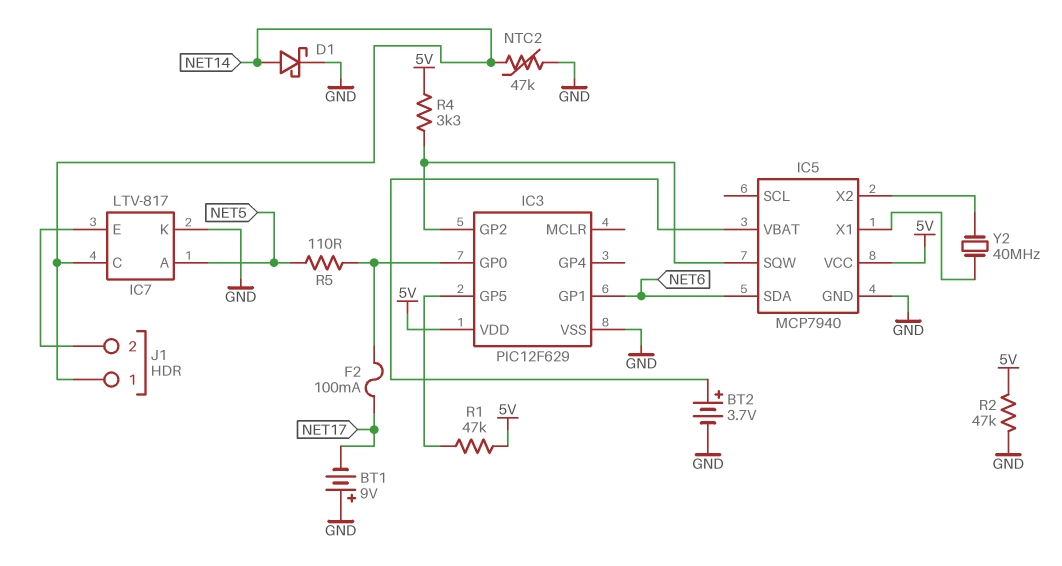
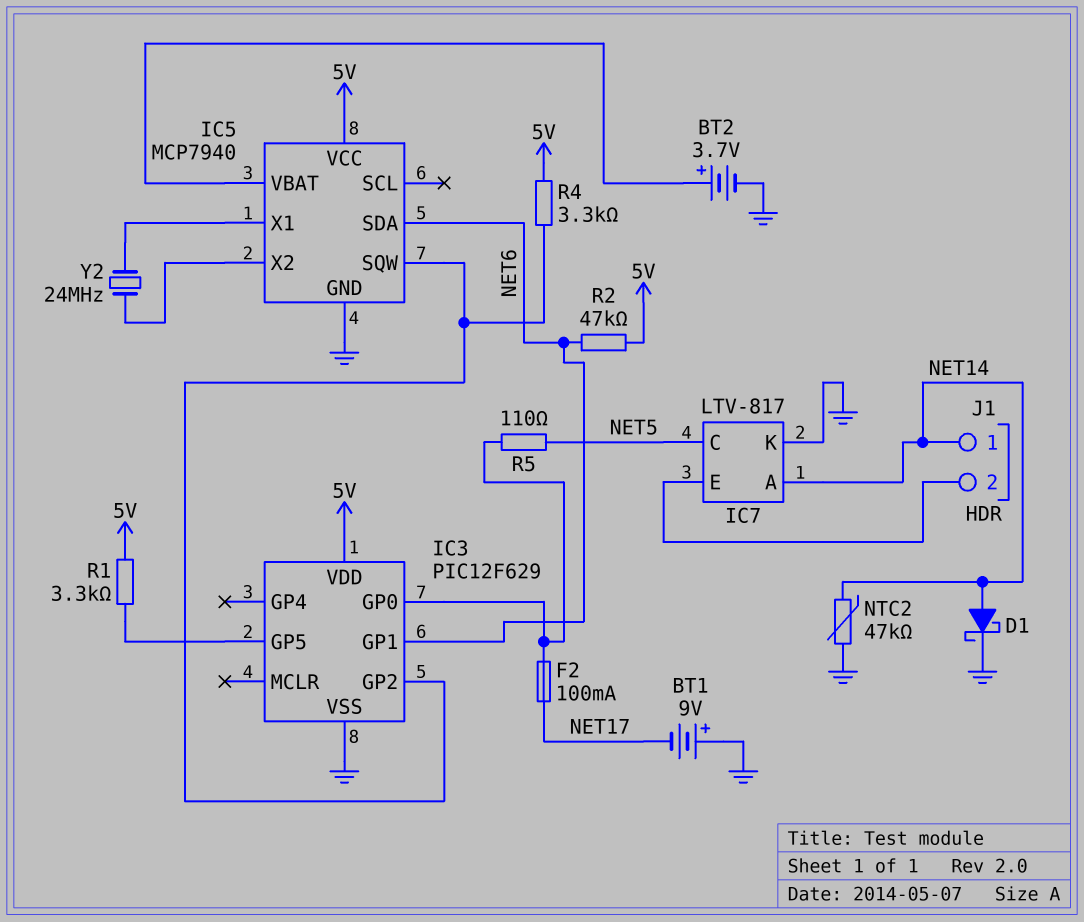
IC7 pin A: NET5 -> NET14
IC7 pin C: NET14 -> NET5
R1: 47k (5V, IC3/GP5) -> 3.3k (5V, IC3/GP5)
R2: 47k (5V, GND) -> 47k (5V, NET6)
Y2: 40MHz (IC5/X1, IC5/X2) -> 24MHz (IC5/X1, IC5/X2)

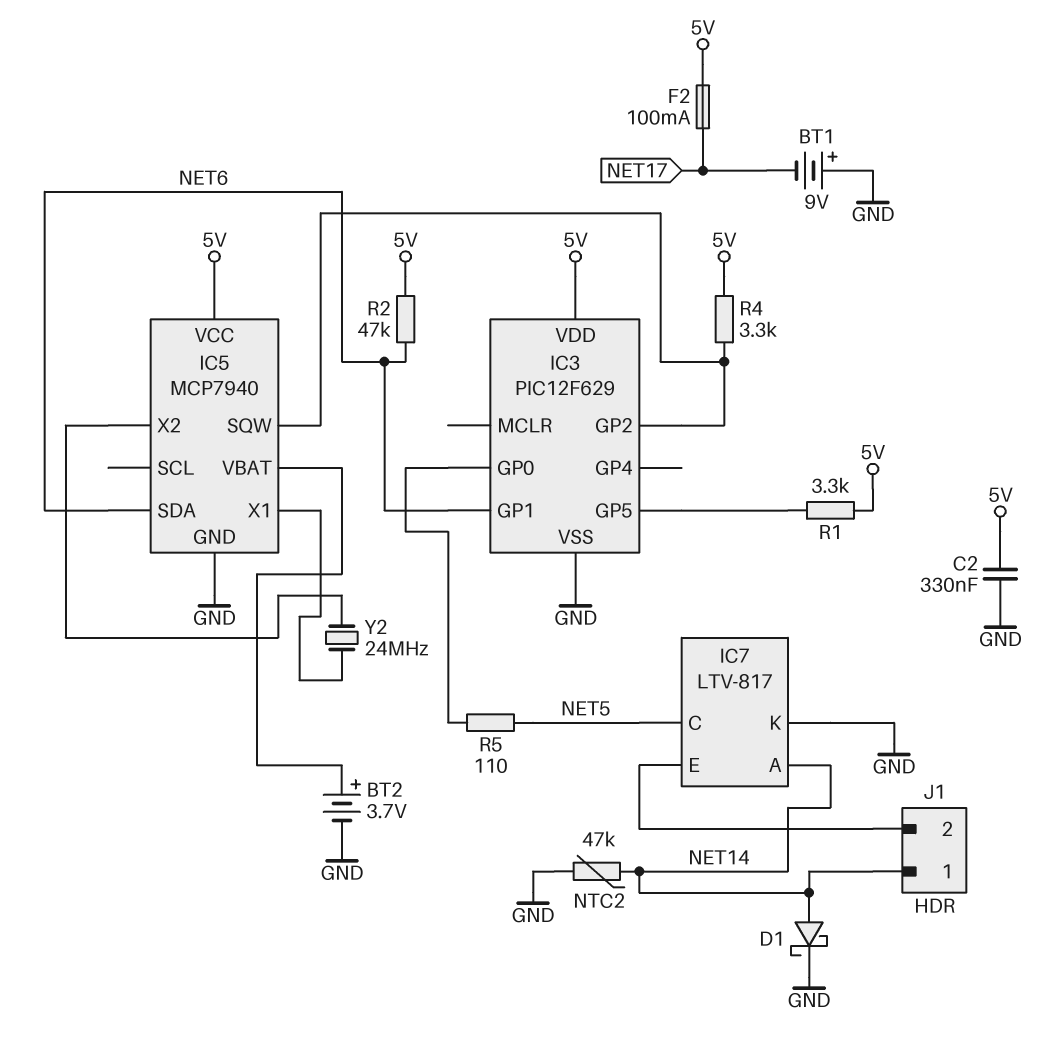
C2: none -> 330nF (5V, GND)
F2: 100mA (IC3/GP0, NET17) -> 100mA (5V, NET17)

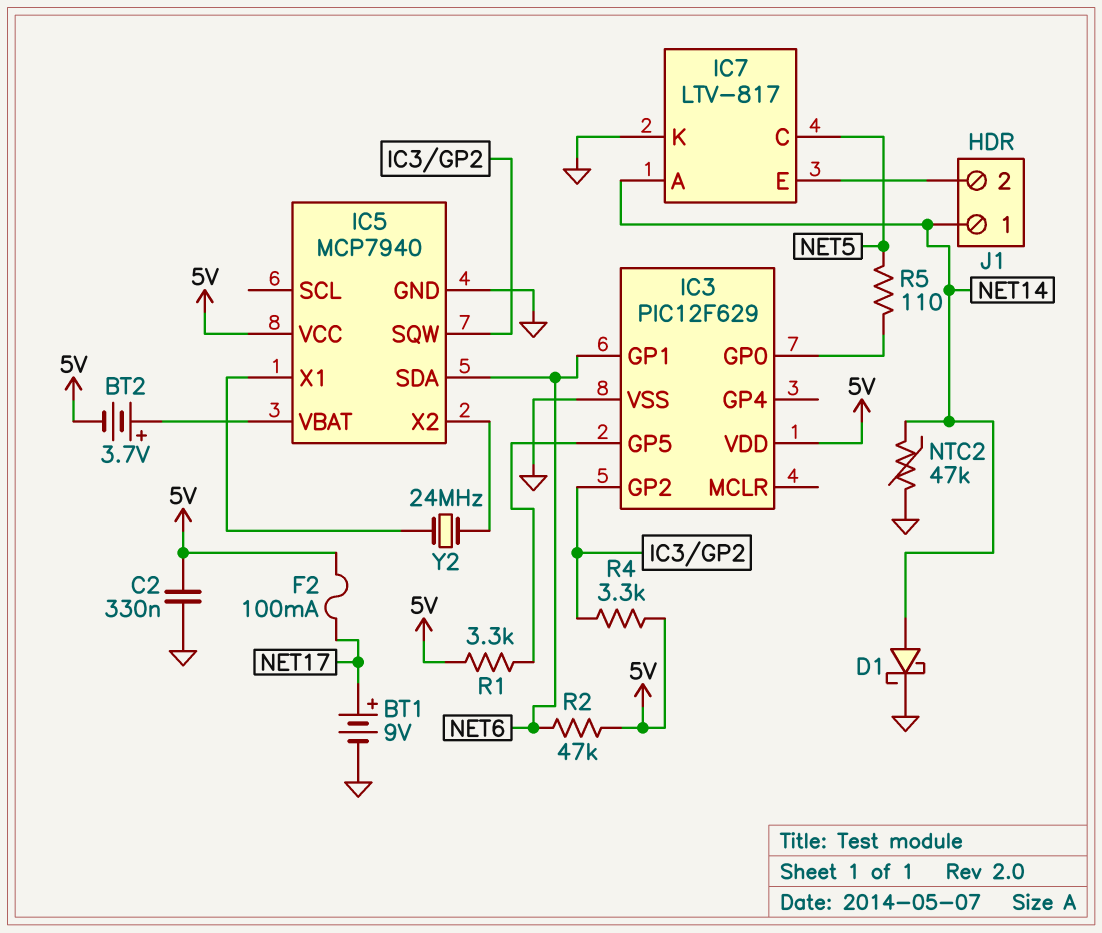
BT1: 9V (plus GND, minus NET17) -> 9V (plus NET17, minus GND)
BT2: 3.7V (plus IC5/VBAT, minus GND) -> 3.7V (plus IC5/VBAT, minus 5V)

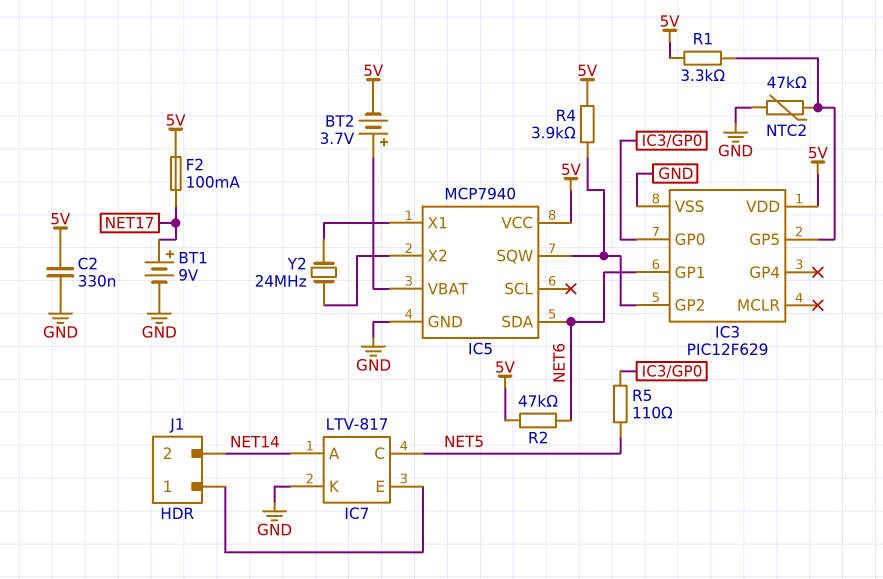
D1: schottky (A NET14, K GND) -> none
J1 pin 1: NET14 -> IC7/E
J1 pin 2: IC7/E -> NET14
NTC2: 47k (GND, NET14) -> 47k (GND, IC3/GP5)
R4: 3.3k (5V, IC3/GP2) -> 3.9k (5V, IC3/GP2)

